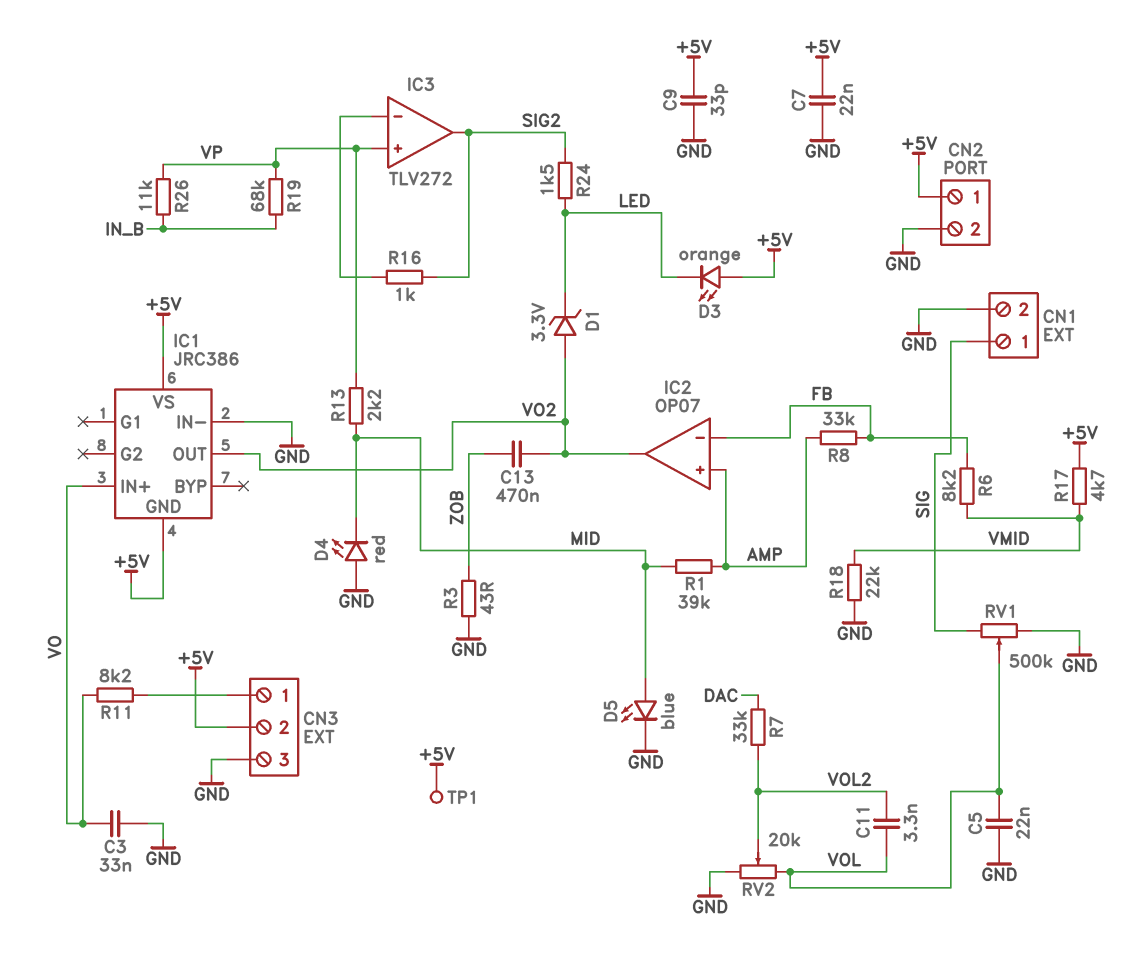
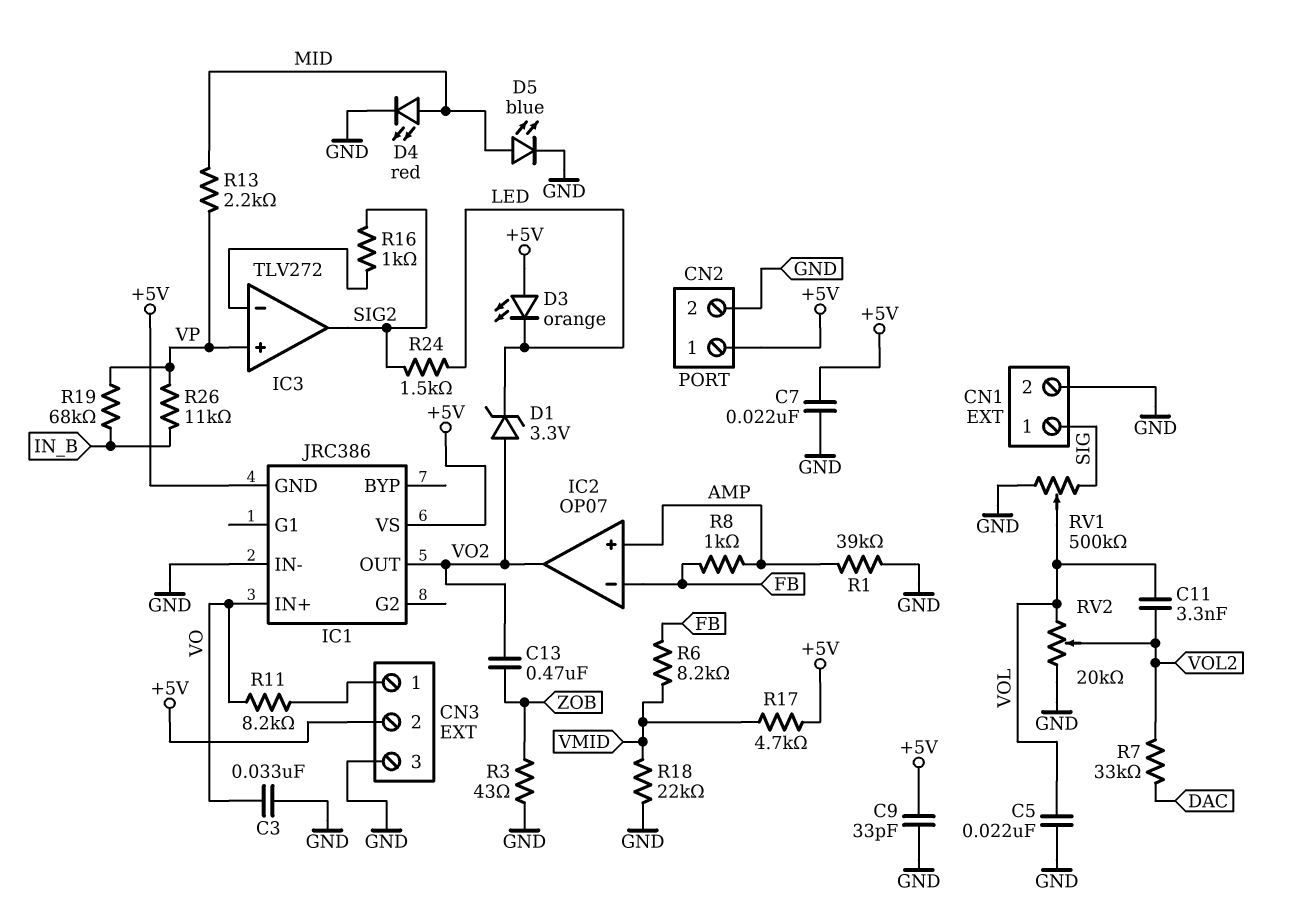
D4: LED red (A GND, K MID) -> LED red (A MID, K GND)
R1: 39k (AMP, MID) -> 39k (AMP, GND)
R8: 33k (AMP, FB) -> 1k (AMP, FB)
TP1: test point (+5V) -> none

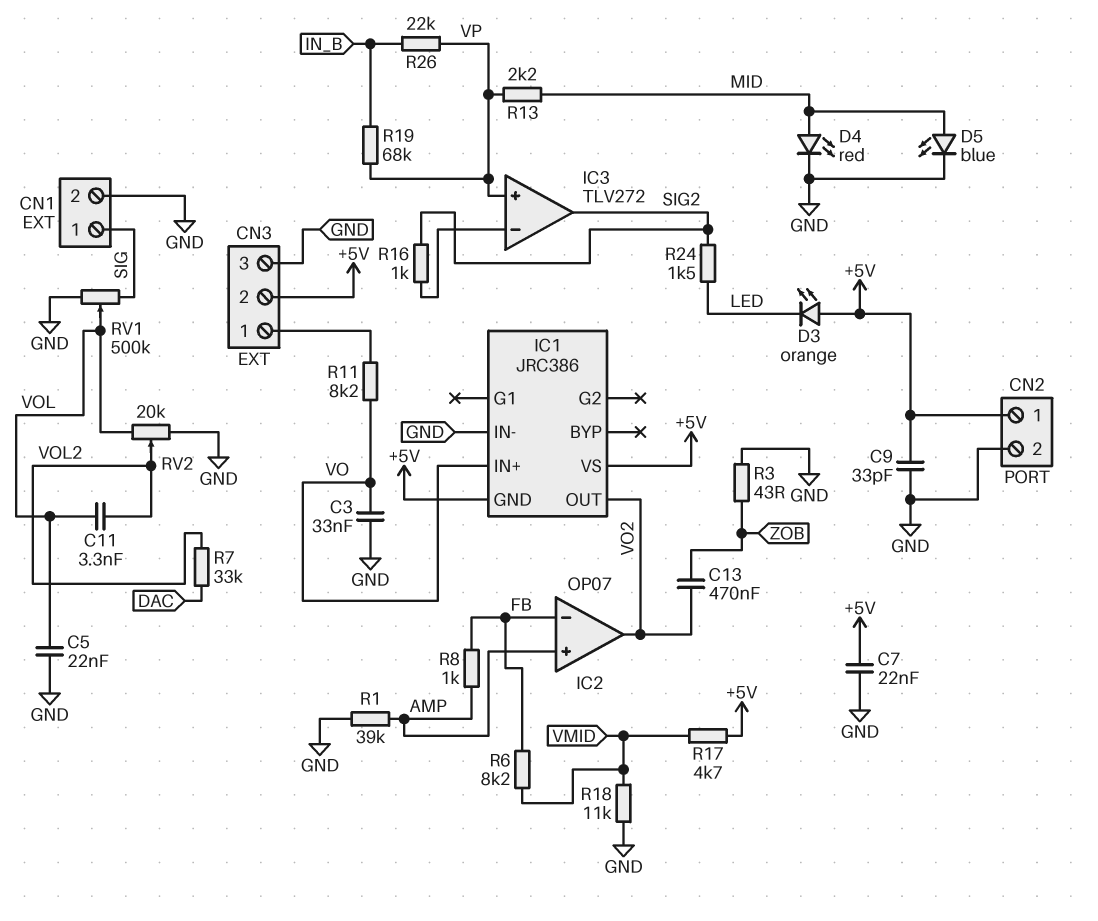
D1: zener 3.3V (A VO2, K LED) -> none
R18: 22k (GND, VMID) -> 11k (GND, VMID)
R26: 11k (IN_B, VP) -> 22k (IN_B, VP)

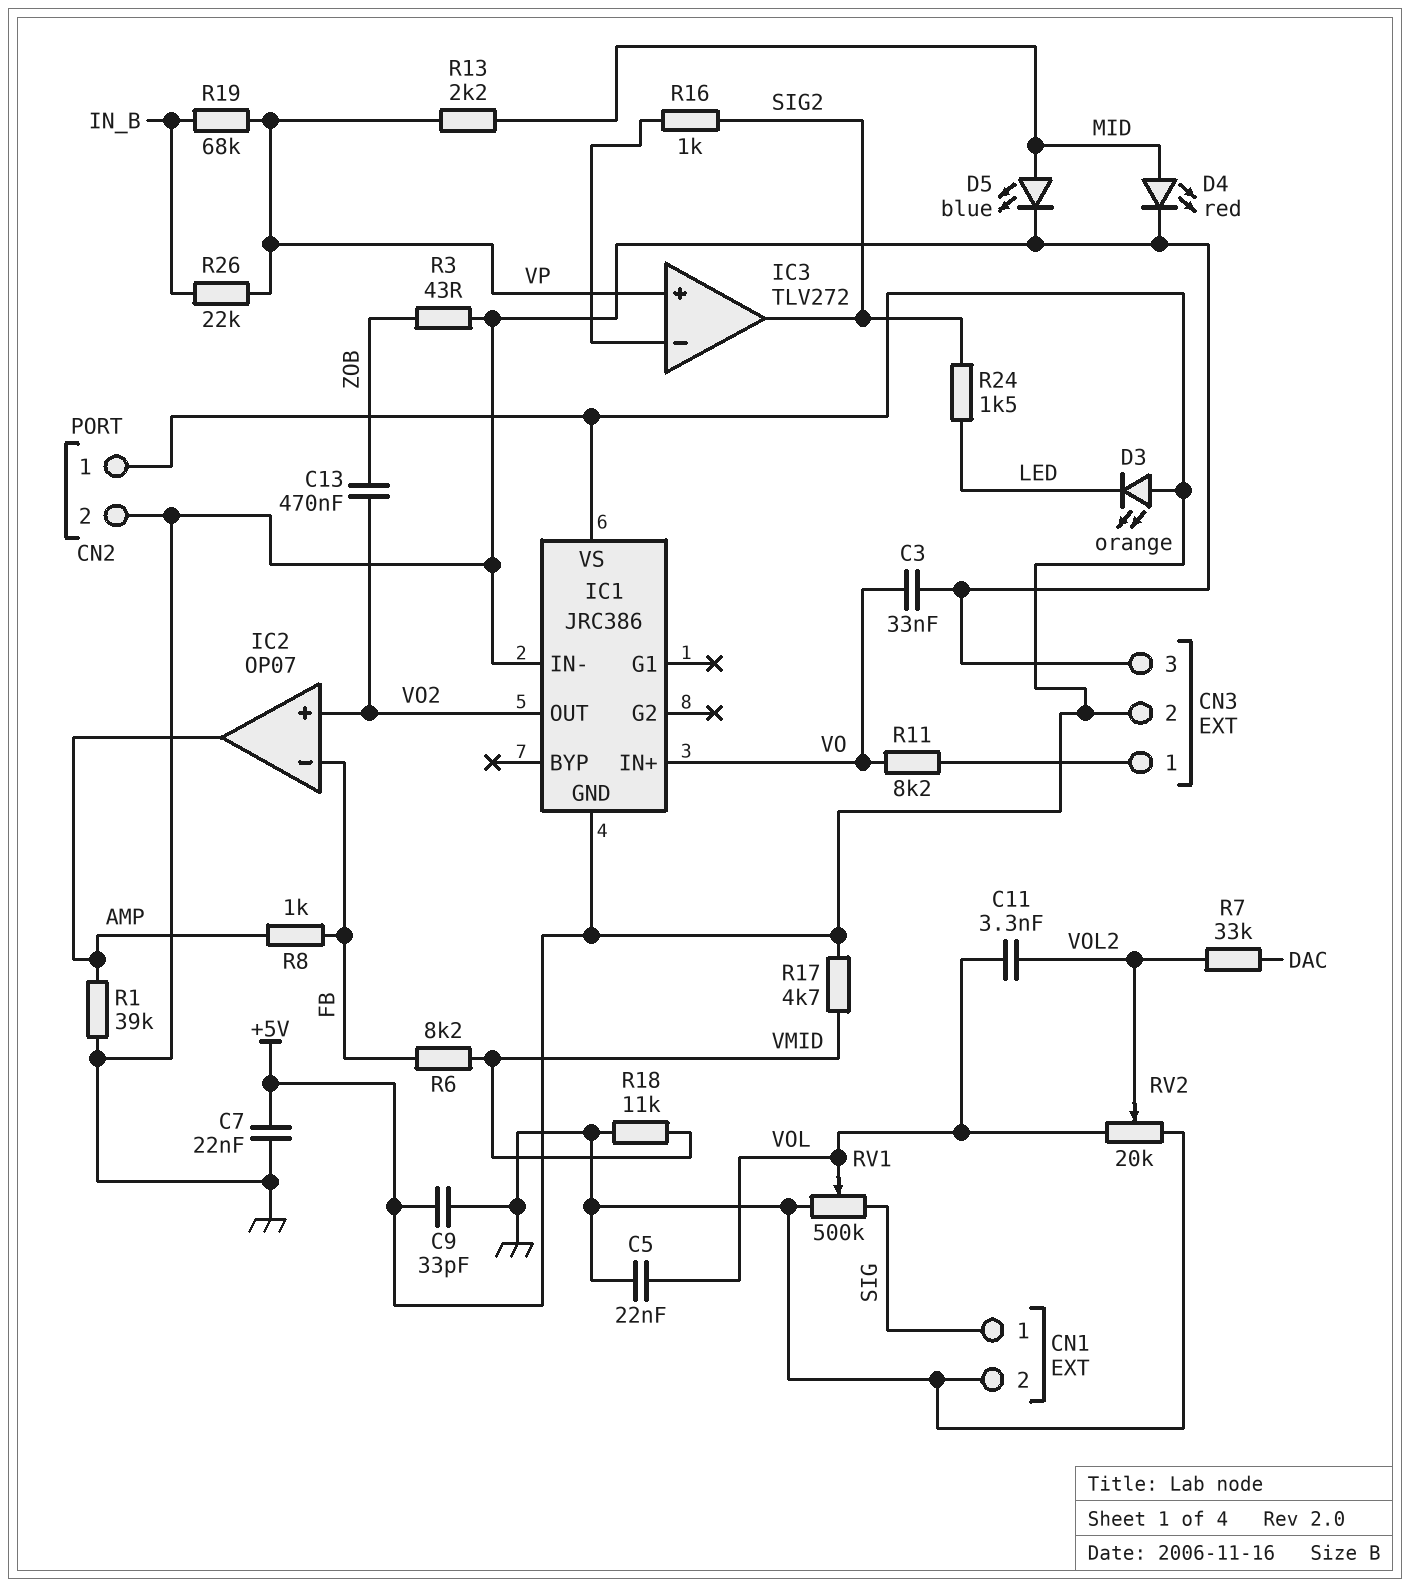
IC2 pin in+: AMP -> VO2
IC2 pin out: VO2 -> AMP

